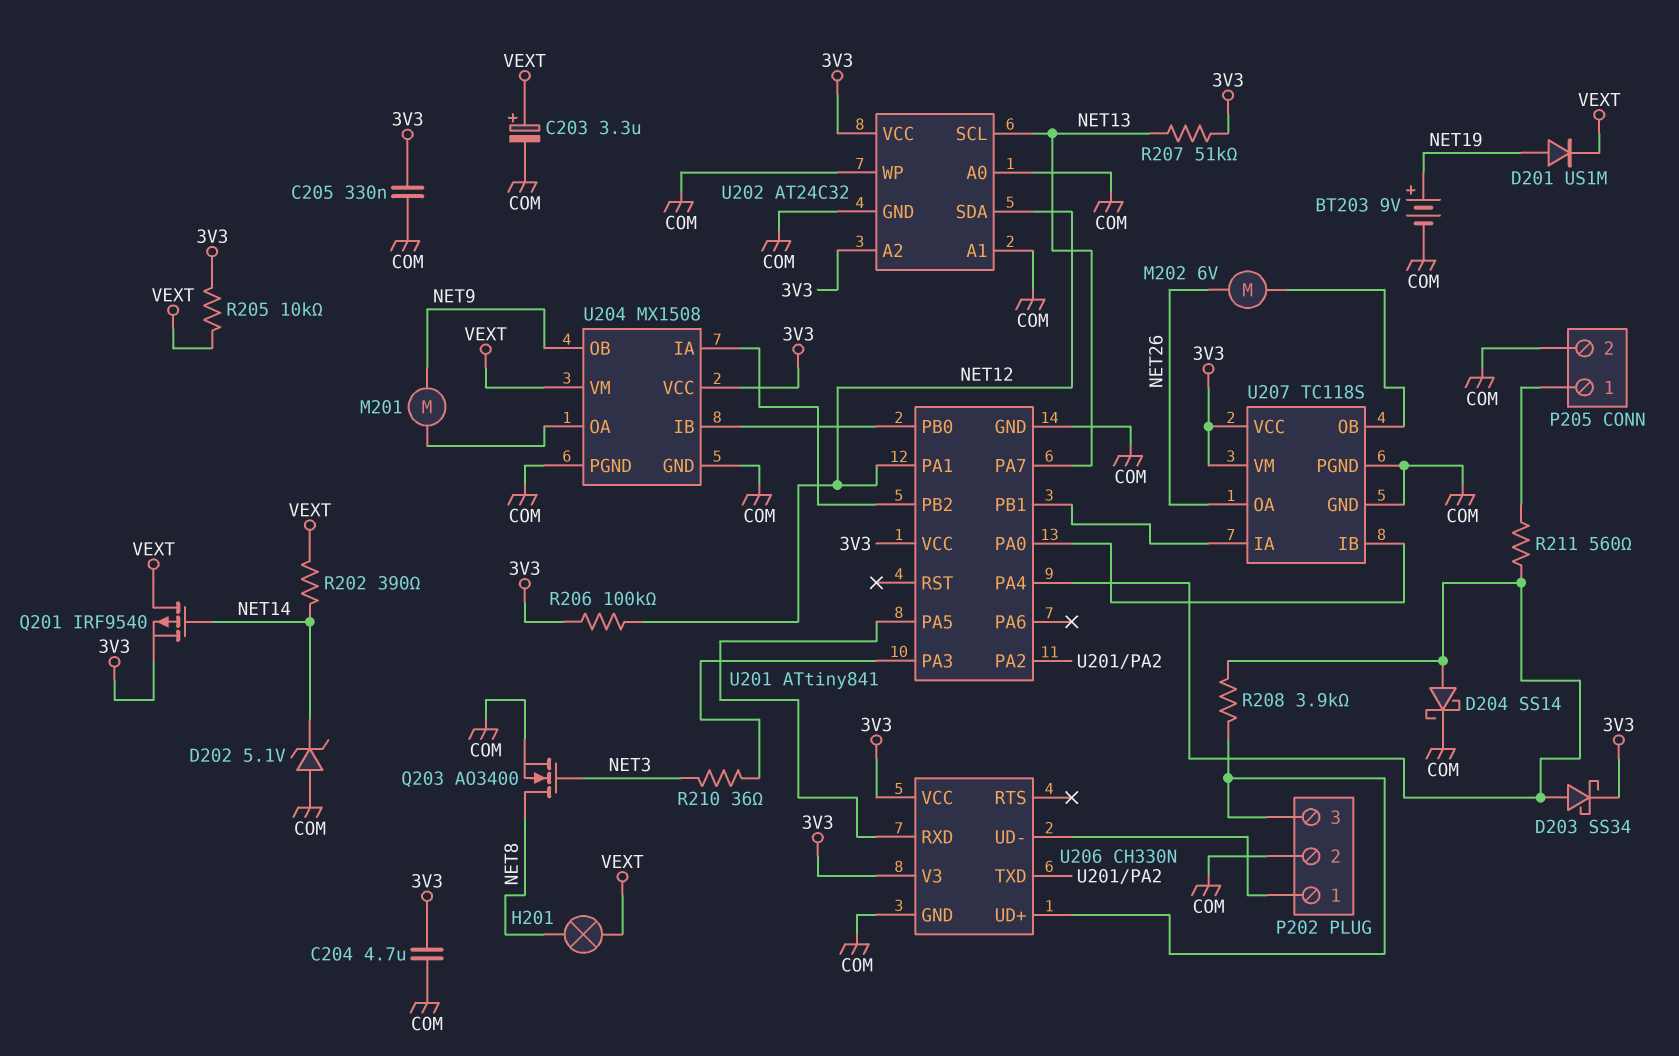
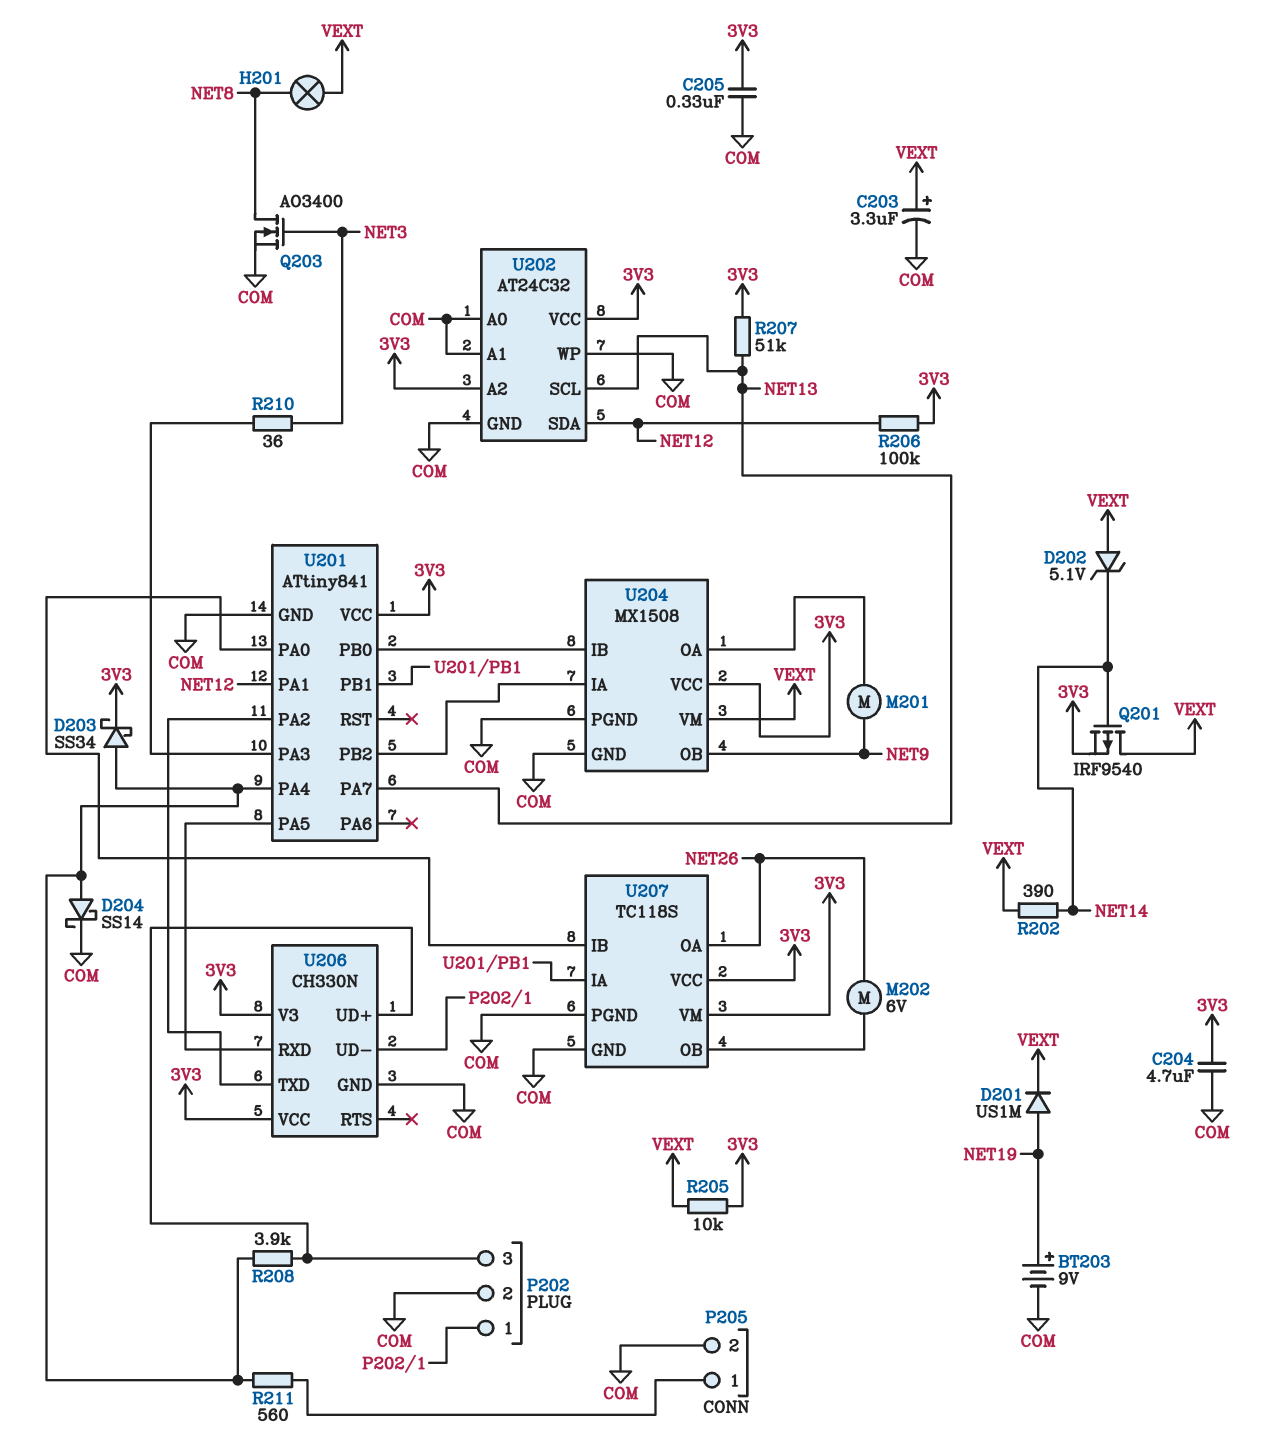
D202: zener 5.1V (A COM, K NET14) -> zener 5.1V (A VEXT, K NET14)

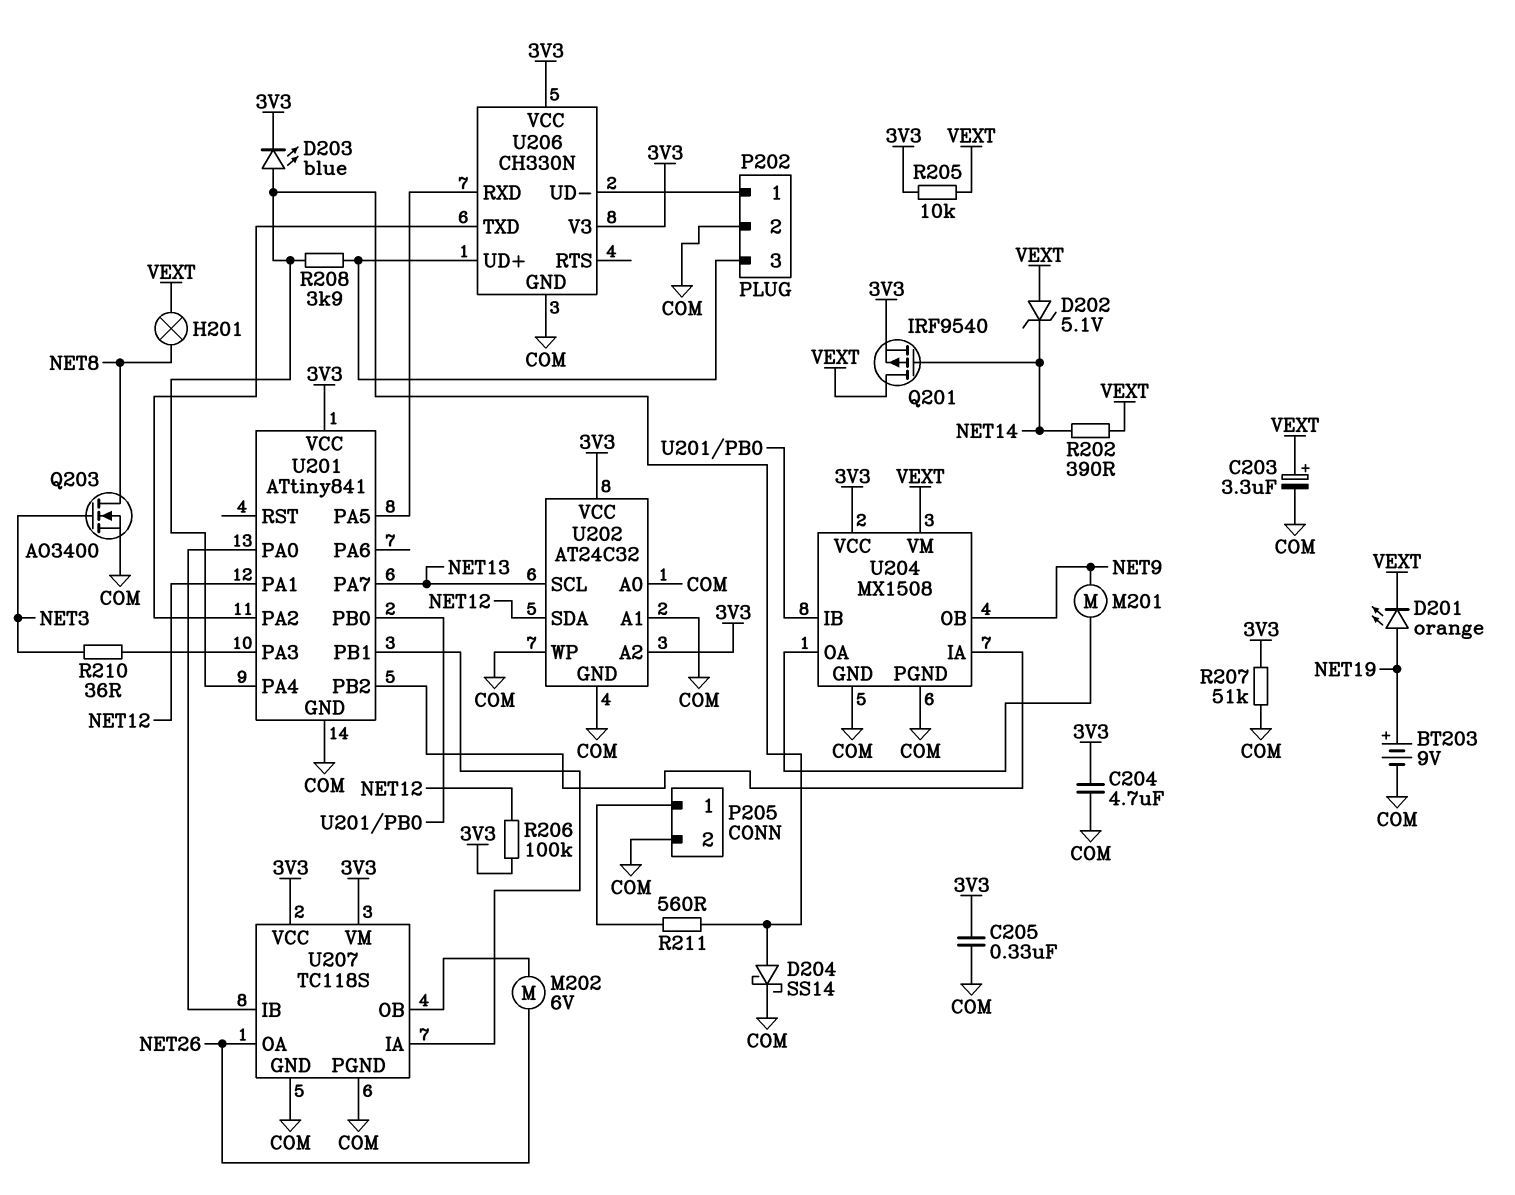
D201: diode US1M (A NET19, K VEXT) -> LED orange (A NET19, K VEXT)
D203: schottky SS34 (A U201/PA4, K 3V3) -> LED blue (A U201/PA4, K 3V3)
R207: 51k (3V3, NET13) -> 51k (3V3, COM)

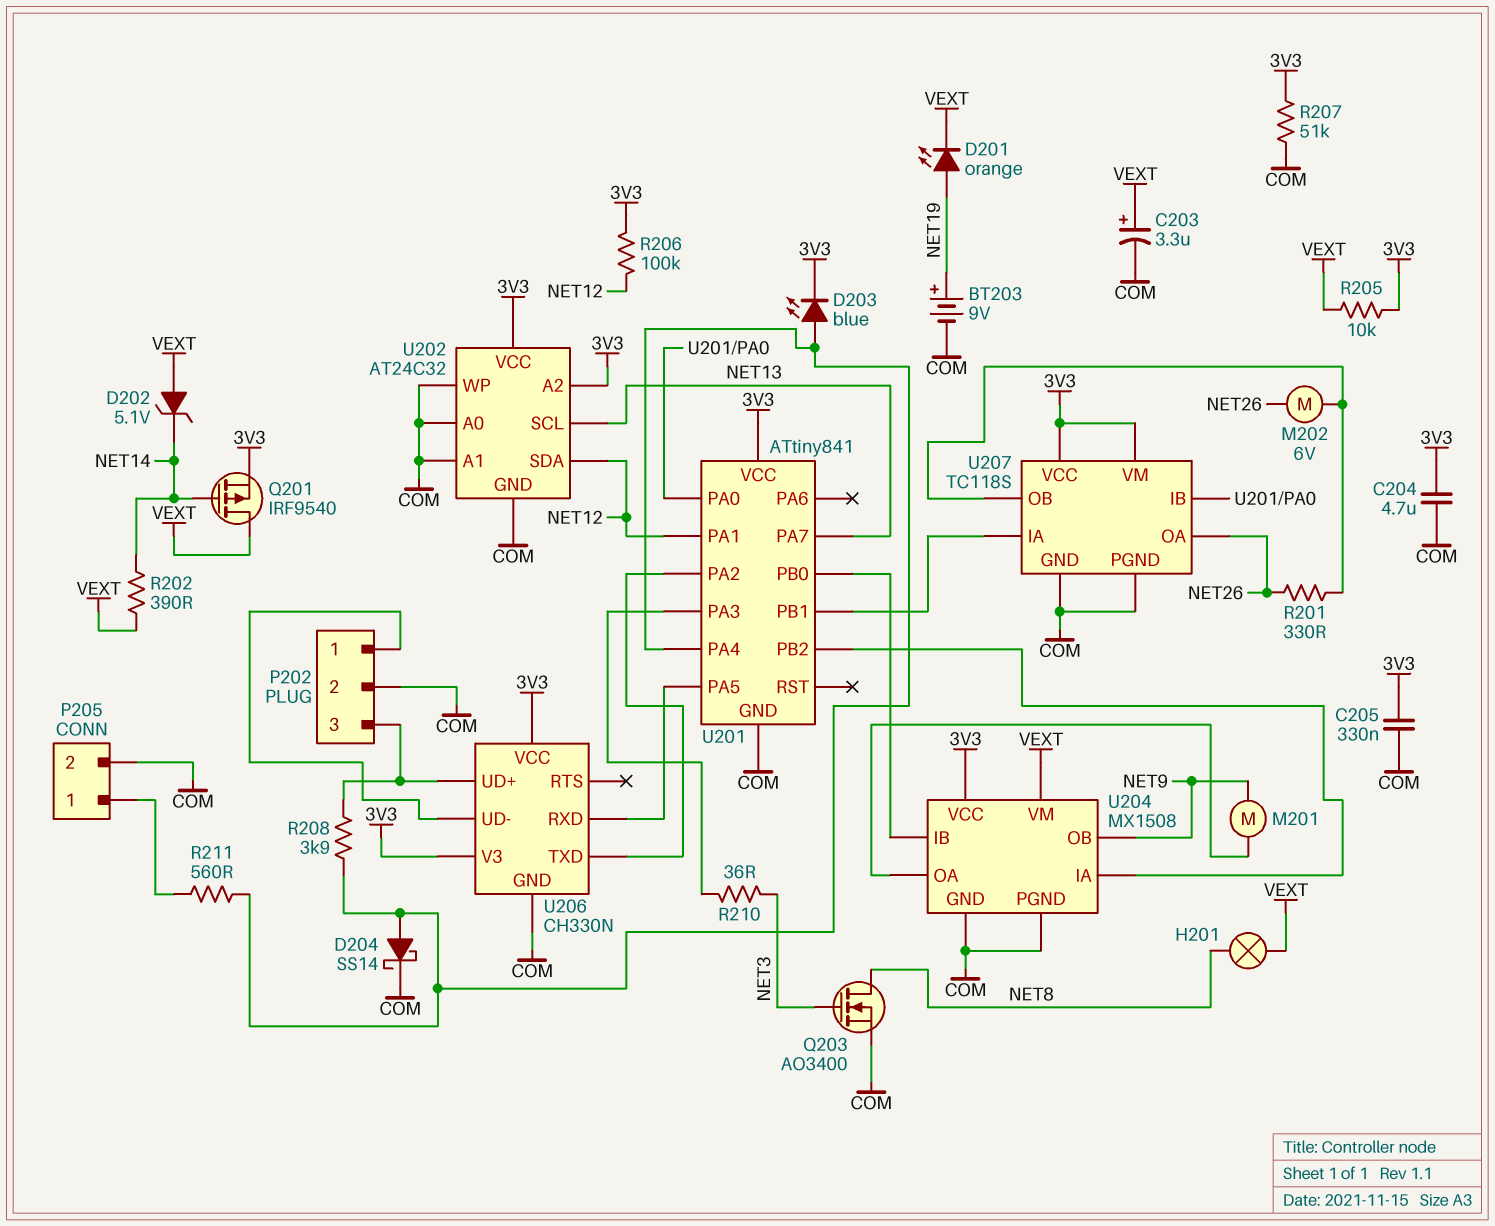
R201: none -> 330 (NET26, U207/OB)

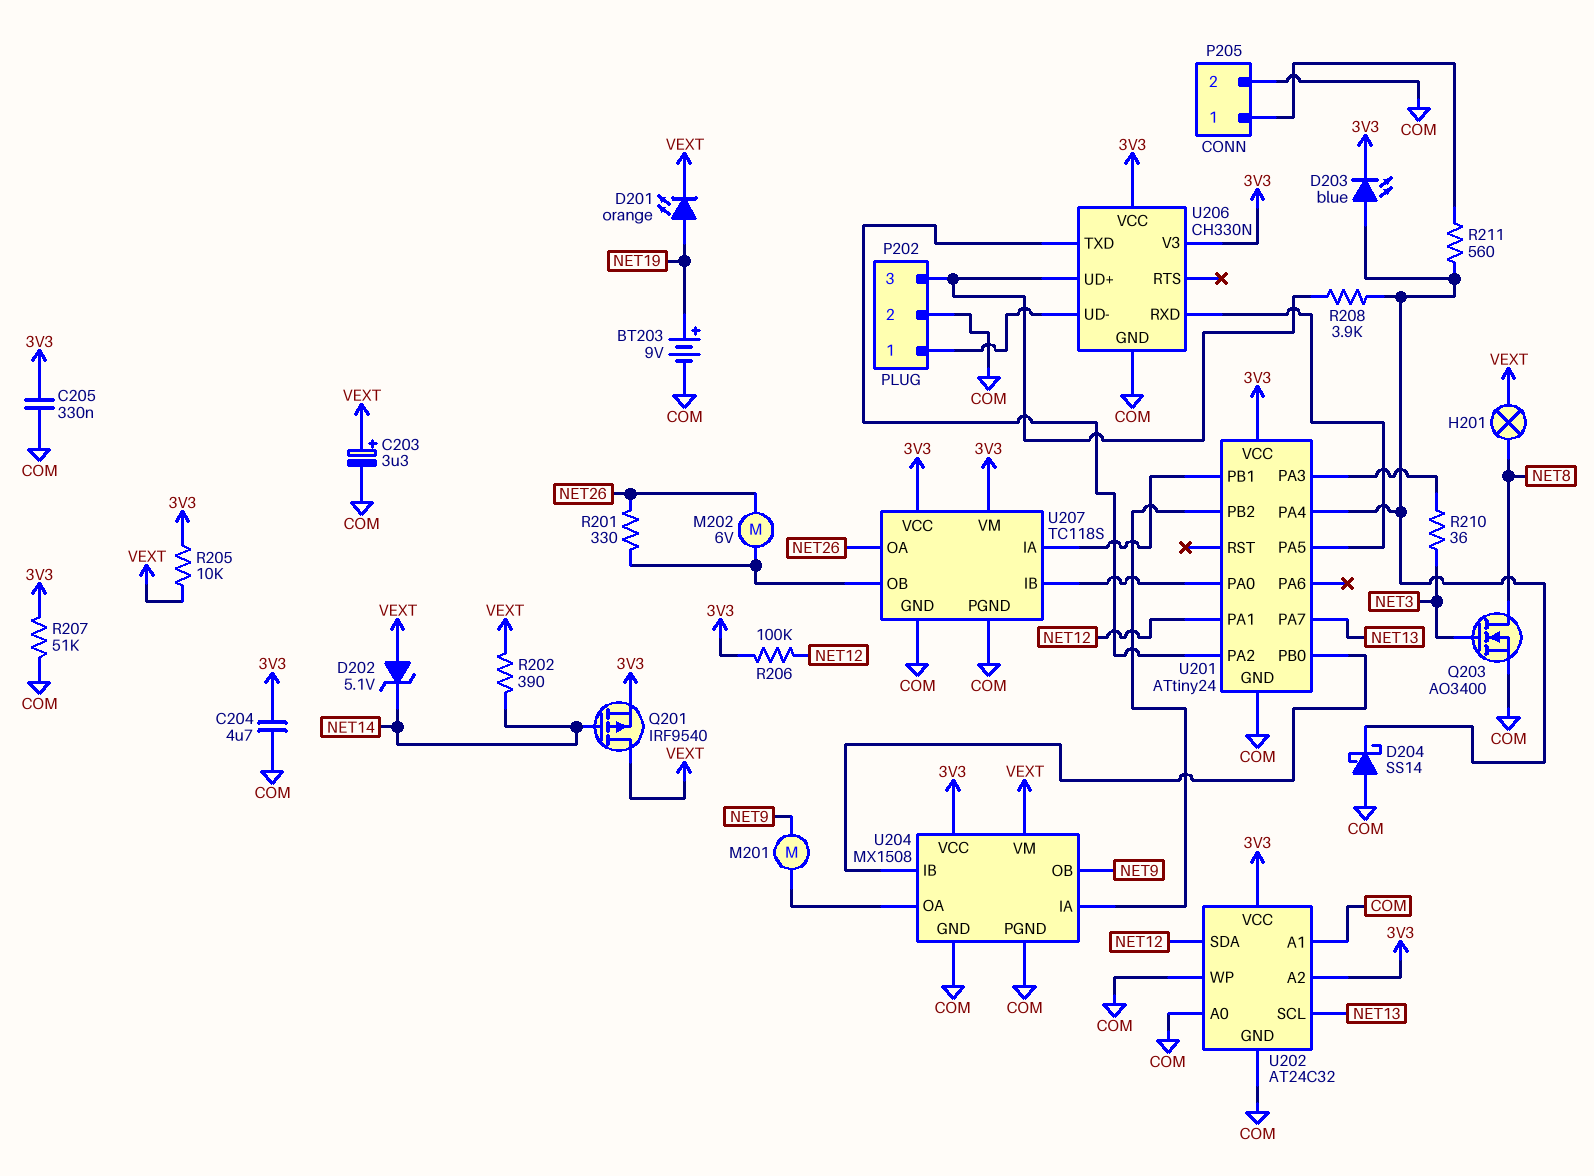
D204: schottky SS14 (A U201/PA4, K COM) -> schottky SS14 (A COM, K U201/PA4)
U201: ATtiny841 -> ATtiny24

